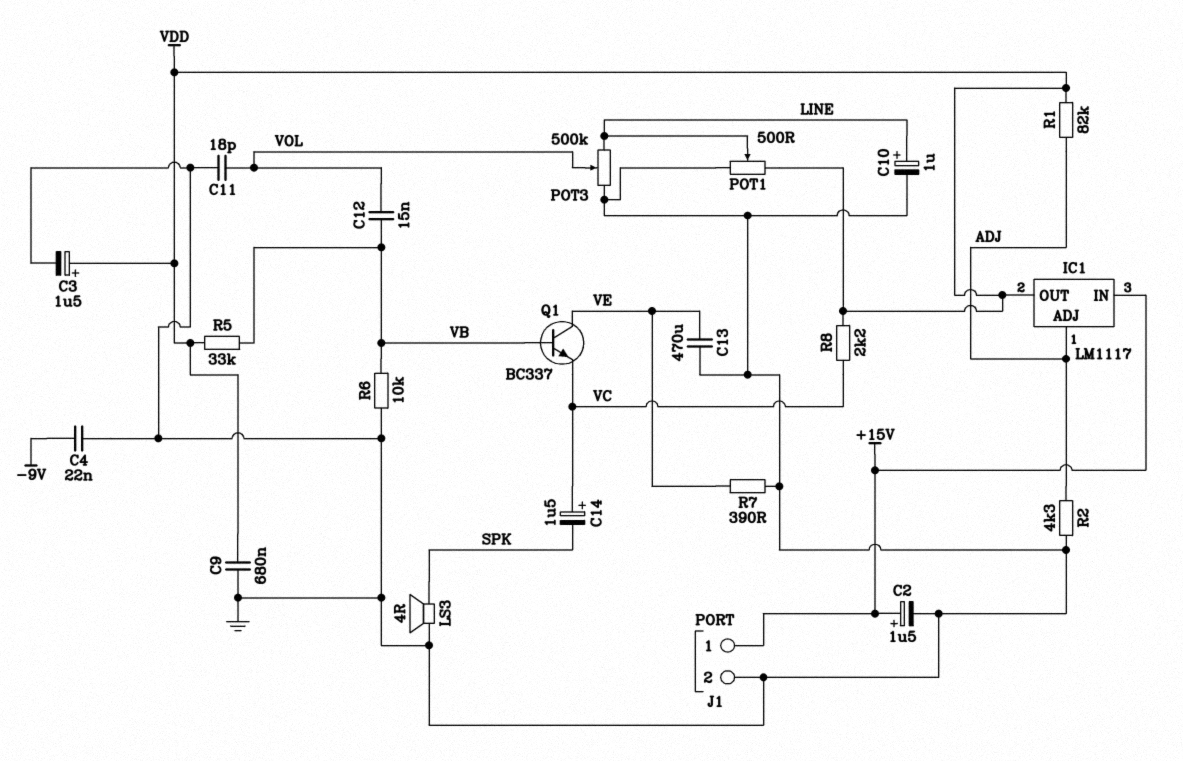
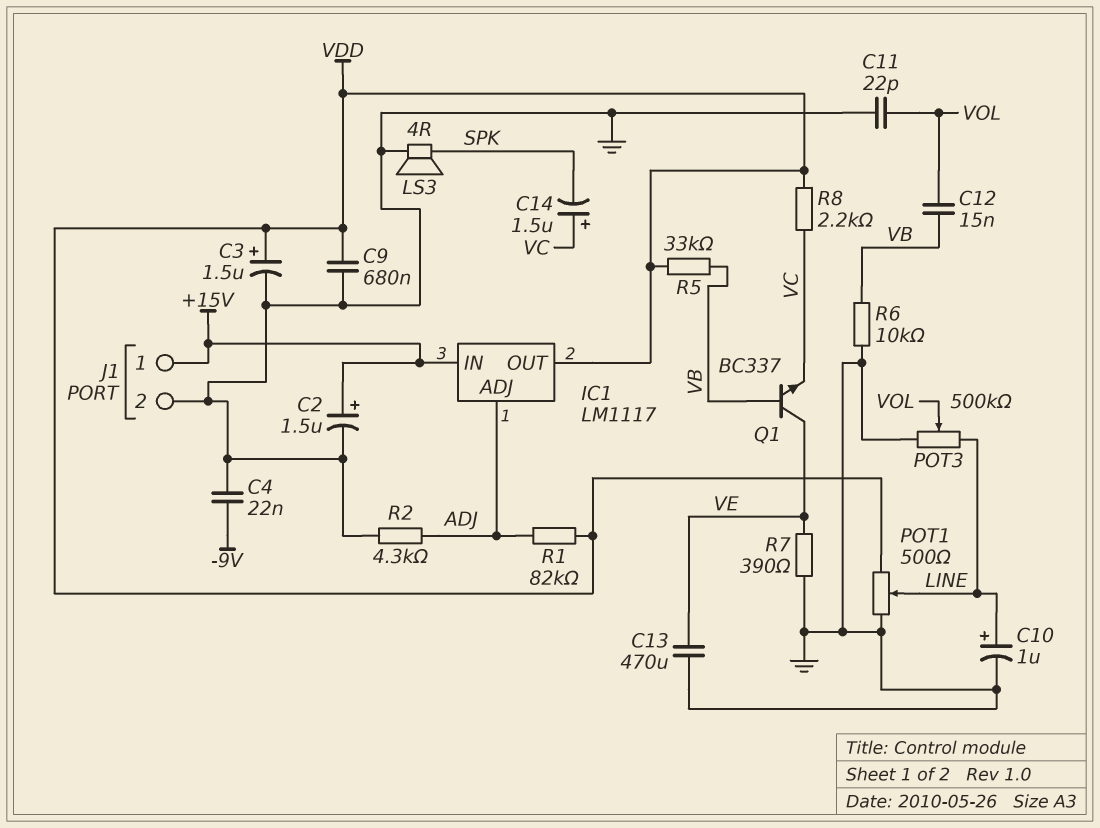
C11: 18pF (GND, VOL) -> 22pF (GND, VOL)

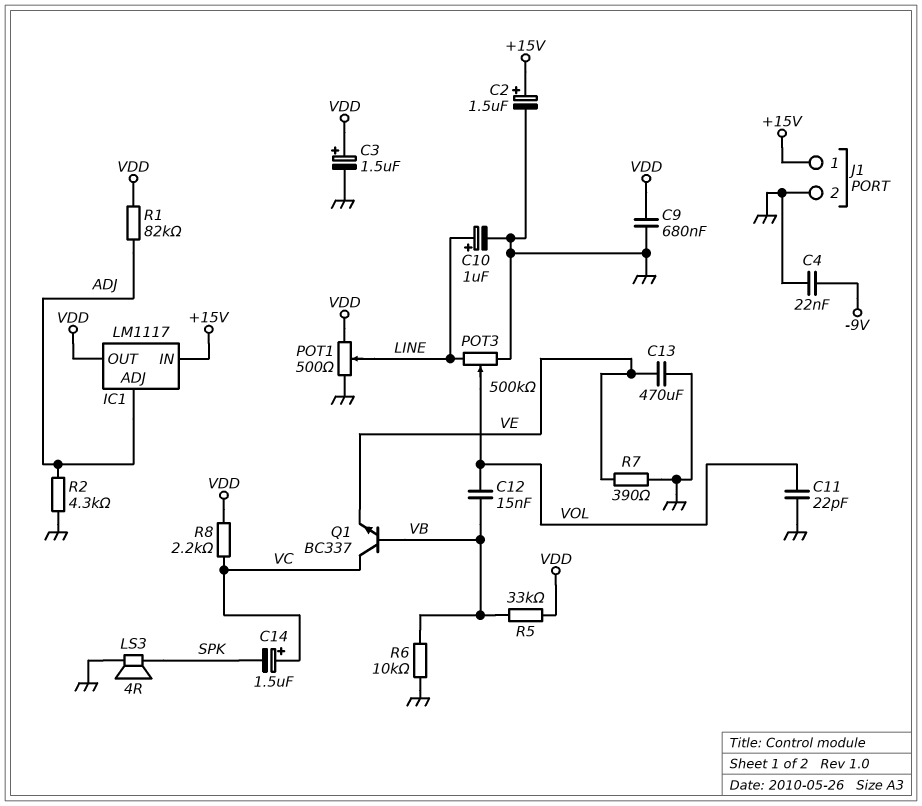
Q1: NPN BC337 (B VB, C VE, E VC) -> NPN BC337 (B VB, C VC, E VE)

